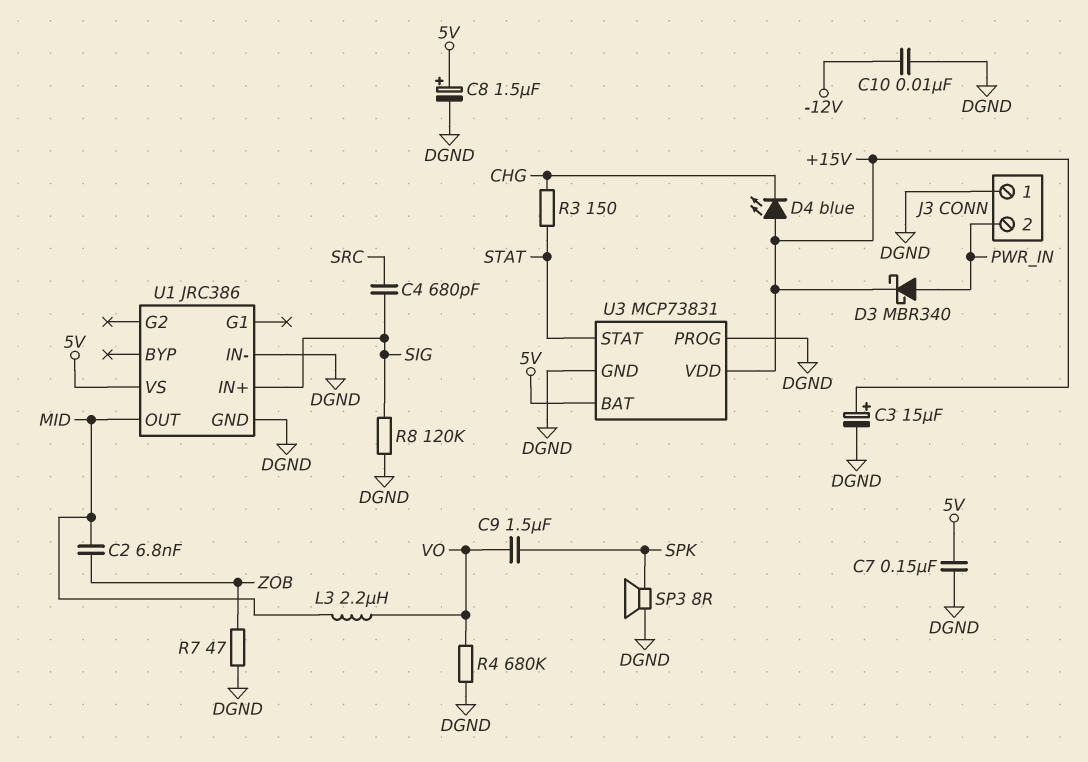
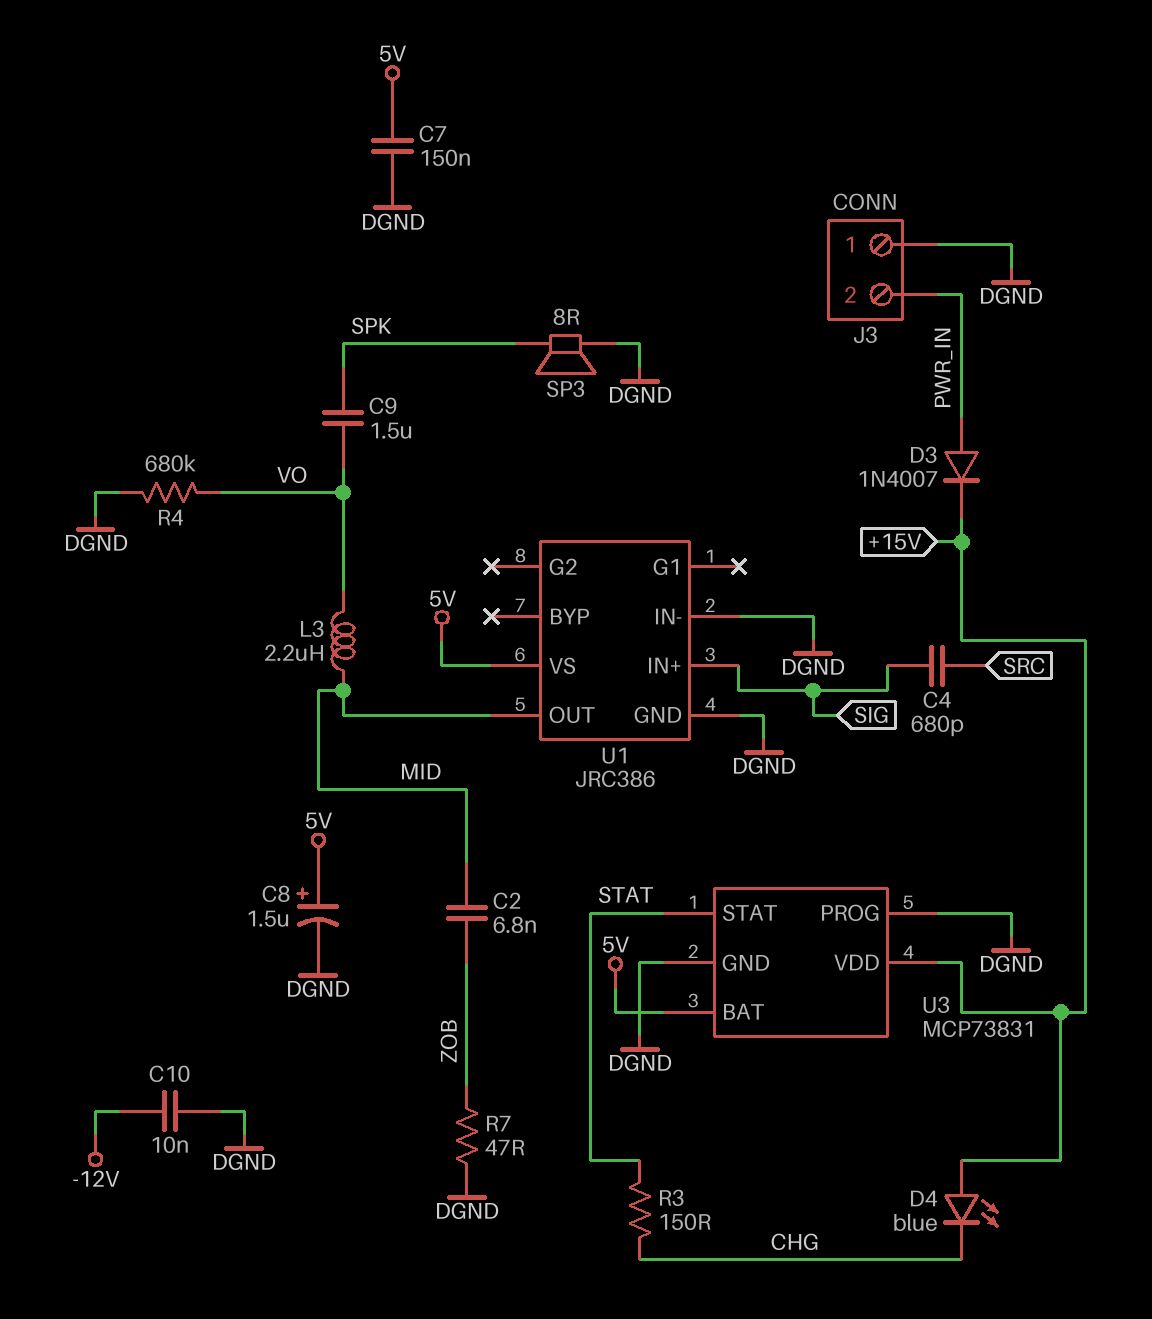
C3: 15uF (plus +15V, minus DGND) -> none
D3: schottky MBR340 (A PWR_IN, K +15V) -> diode 1N4007 (A PWR_IN, K +15V)
R8: 120k (DGND, SIG) -> none

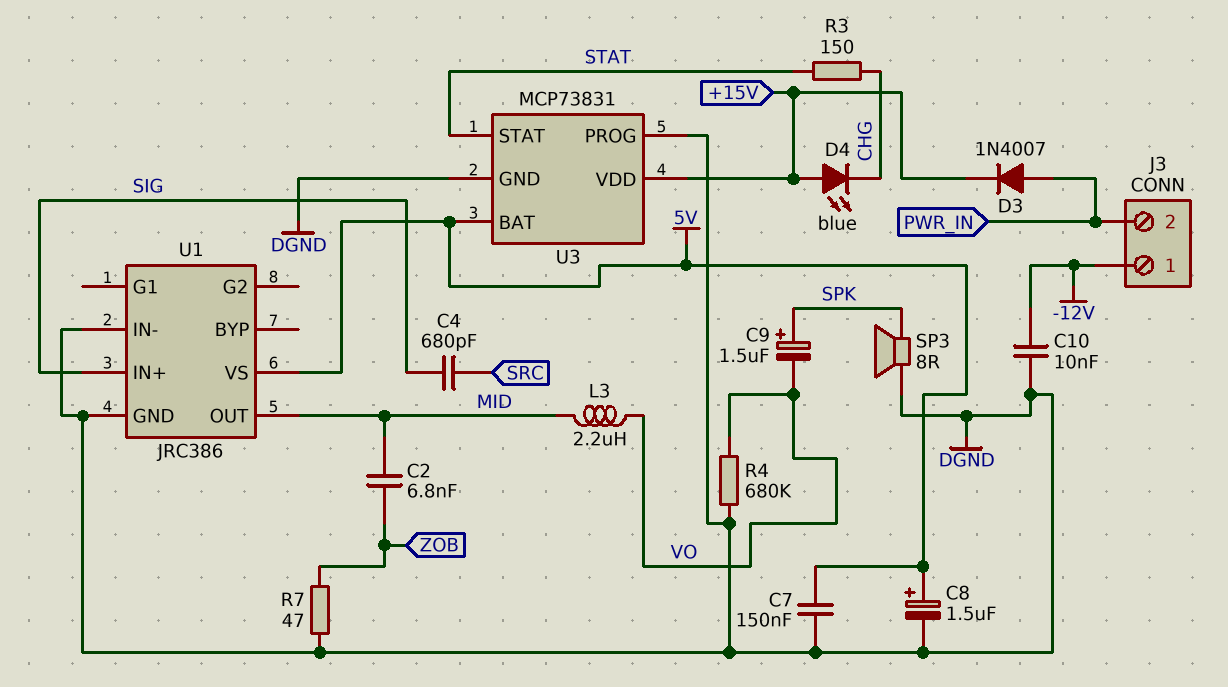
C9: 1.5uF (SPK, VO) -> 1.5uF (plus SPK, minus VO)
J3 pin 1: DGND -> -12V

